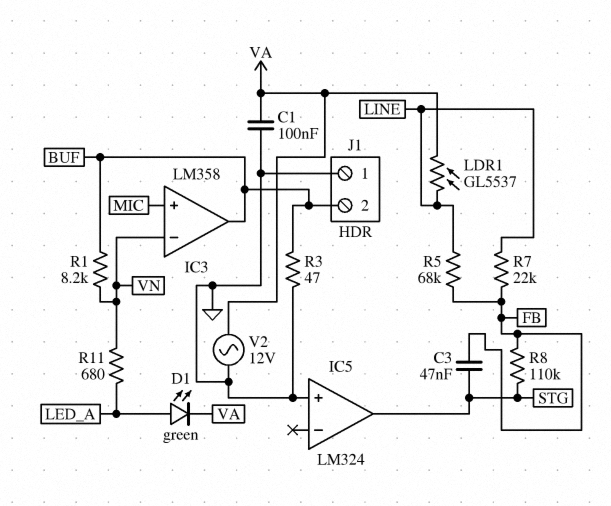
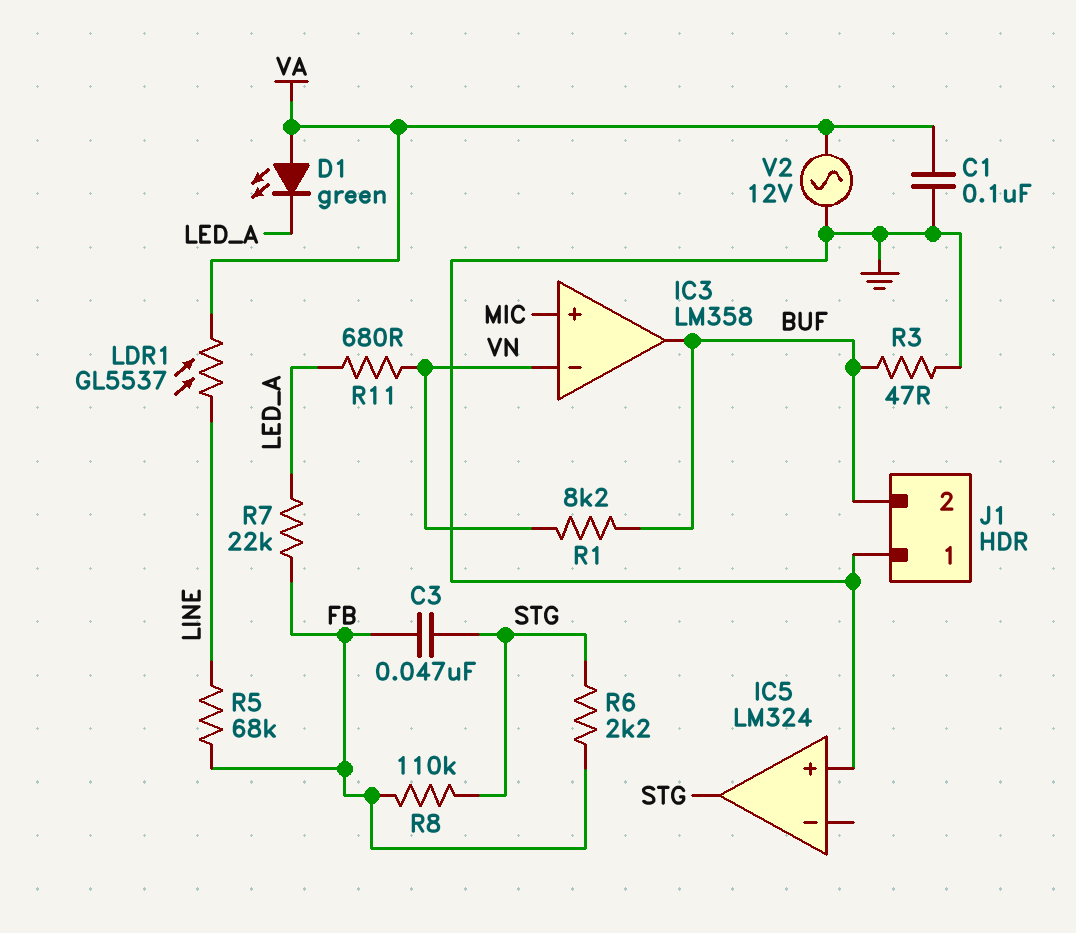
D1: LED green (A LED_A, K VA) -> LED green (A VA, K LED_A)
R6: none -> 2.2k (FB, STG)
R7: 22k (FB, LINE) -> 22k (FB, LED_A)

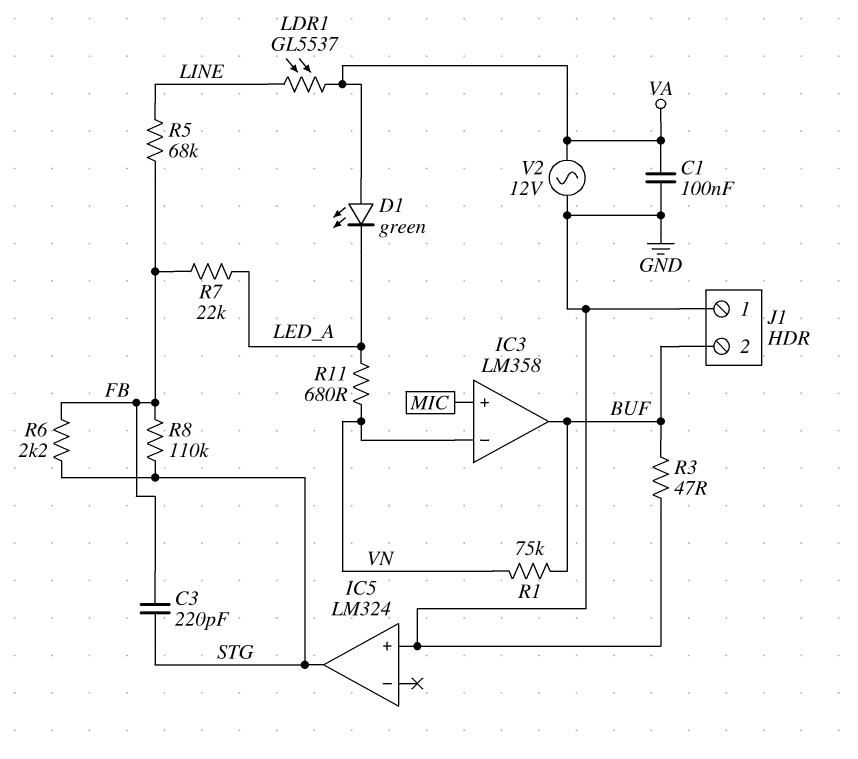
C3: 47nF (FB, STG) -> 220pF (FB, STG)
R1: 8.2k (BUF, VN) -> 75k (BUF, VN)

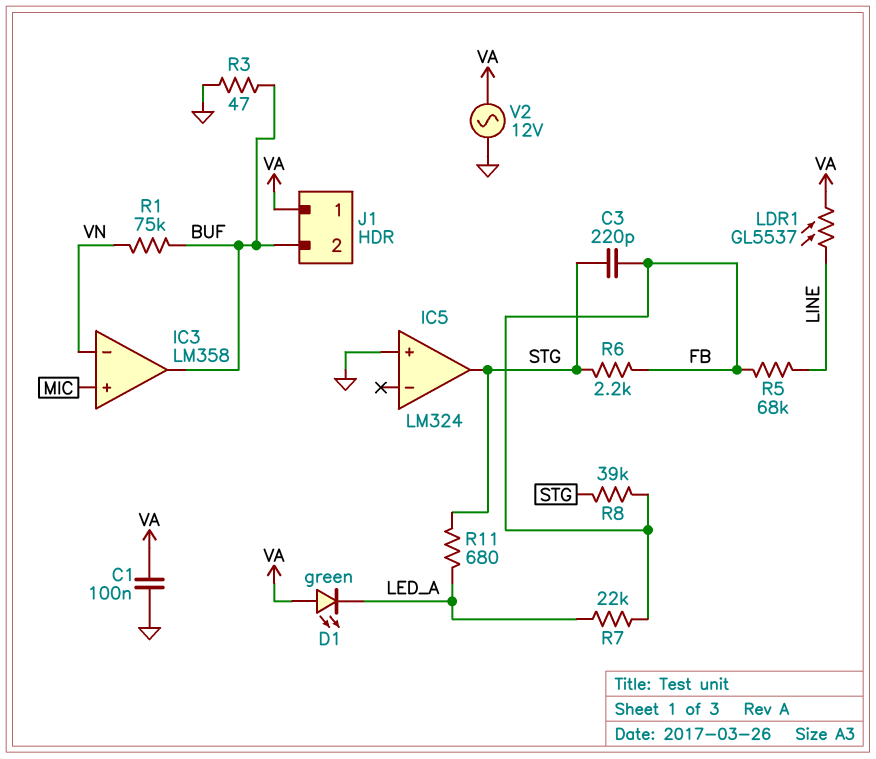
J1 pin 1: GND -> VA
R8: 110k (FB, STG) -> 39k (FB, STG)
R11: 680 (LED_A, VN) -> 680 (LED_A, STG)

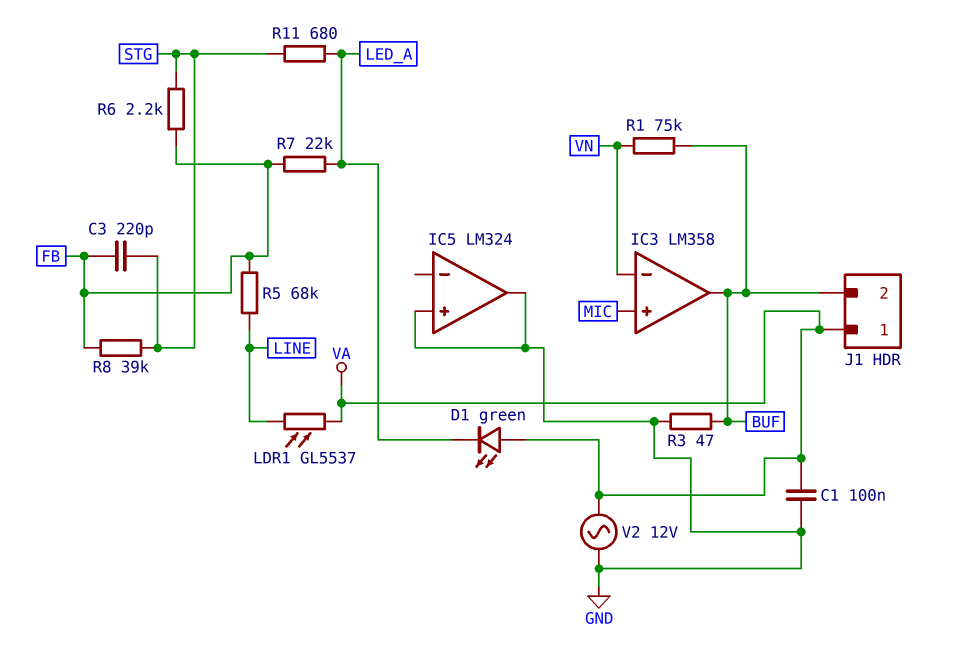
IC5 pin out: STG -> GND

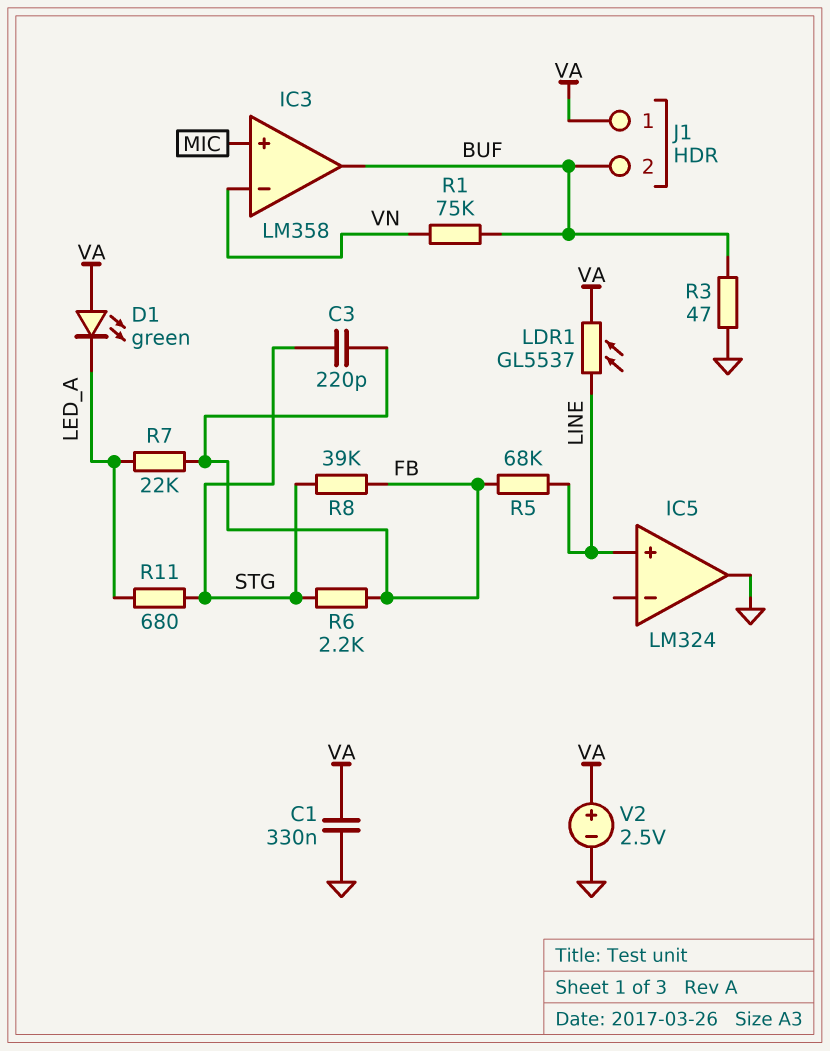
C1: 100nF (GND, VA) -> 330nF (GND, VA)
IC5 pin in+: GND -> LINE
V2: AC 12V (GND, VA) -> 2.5V (plus VA, minus GND)

